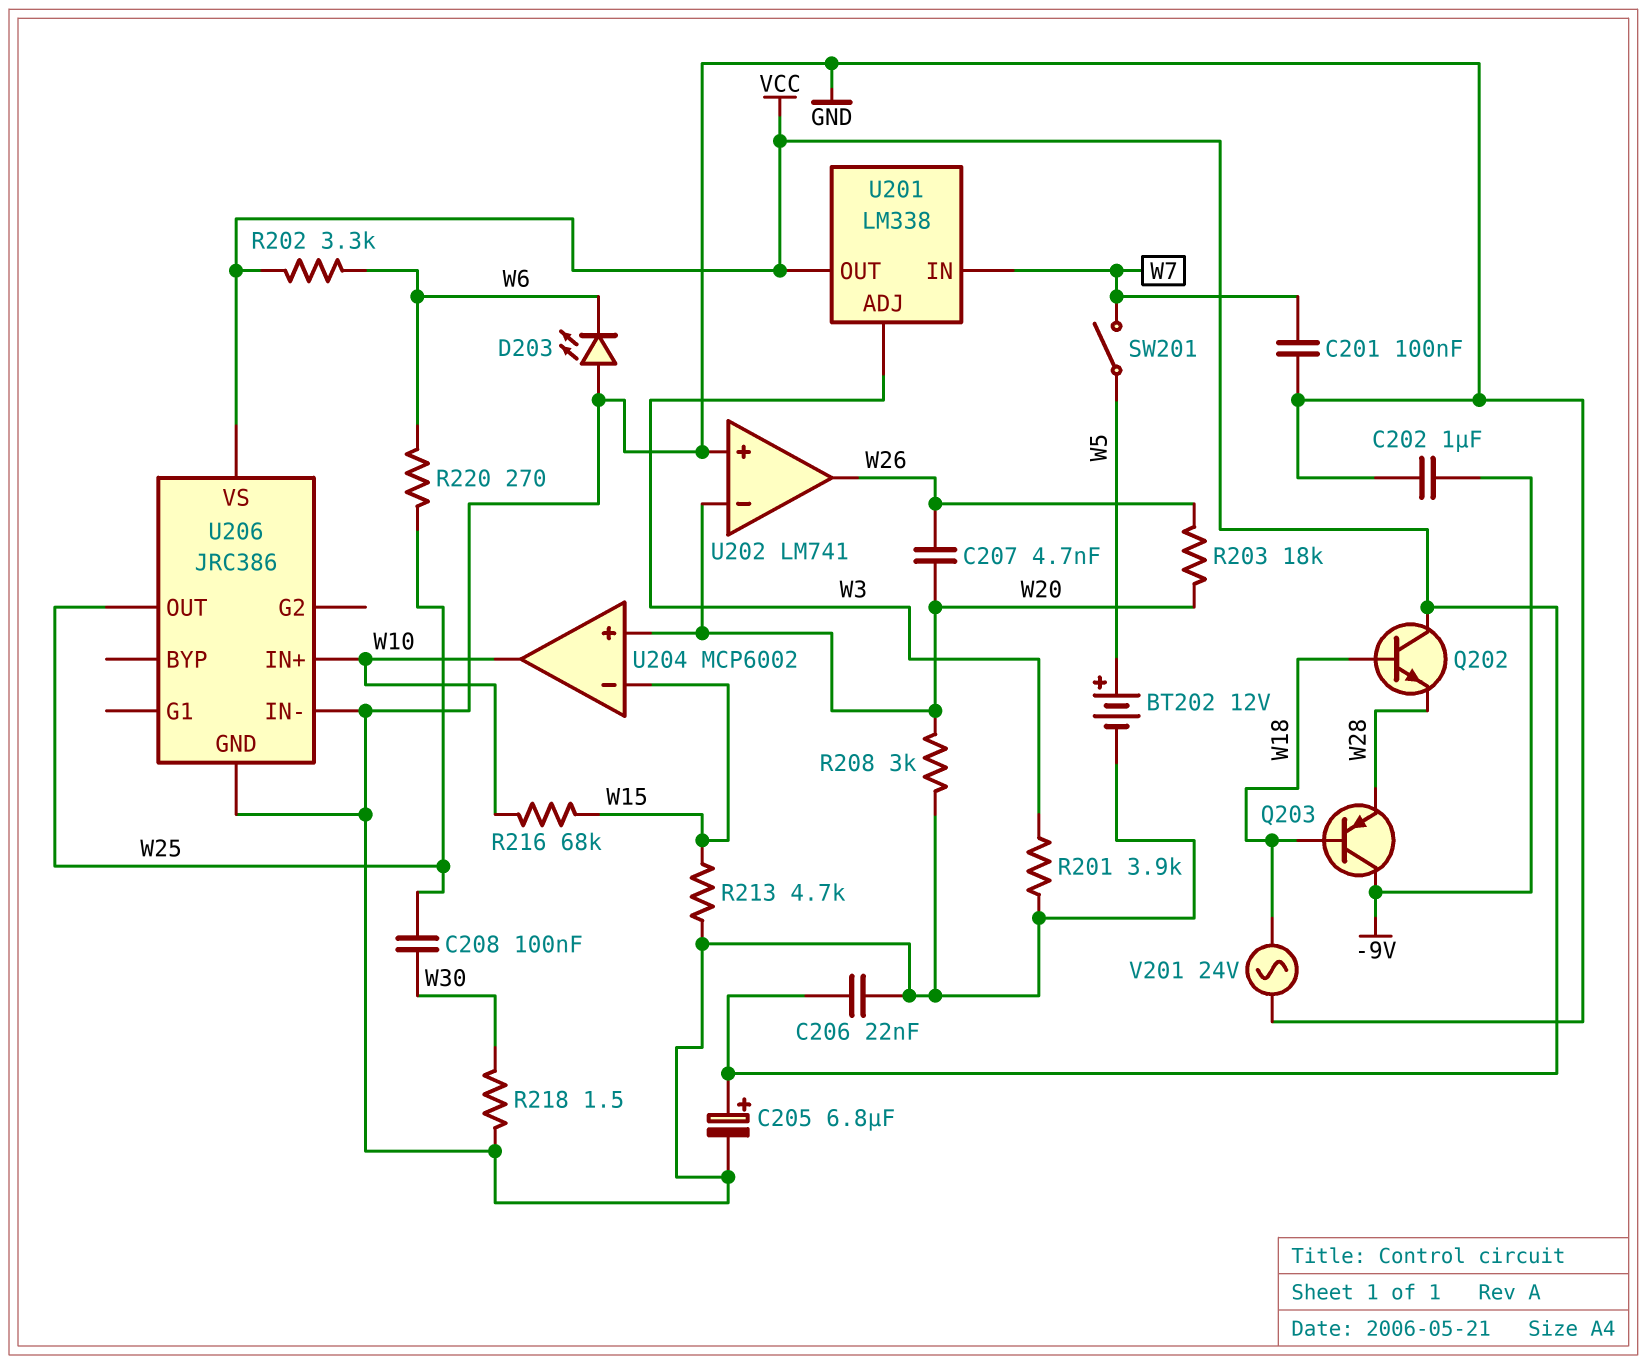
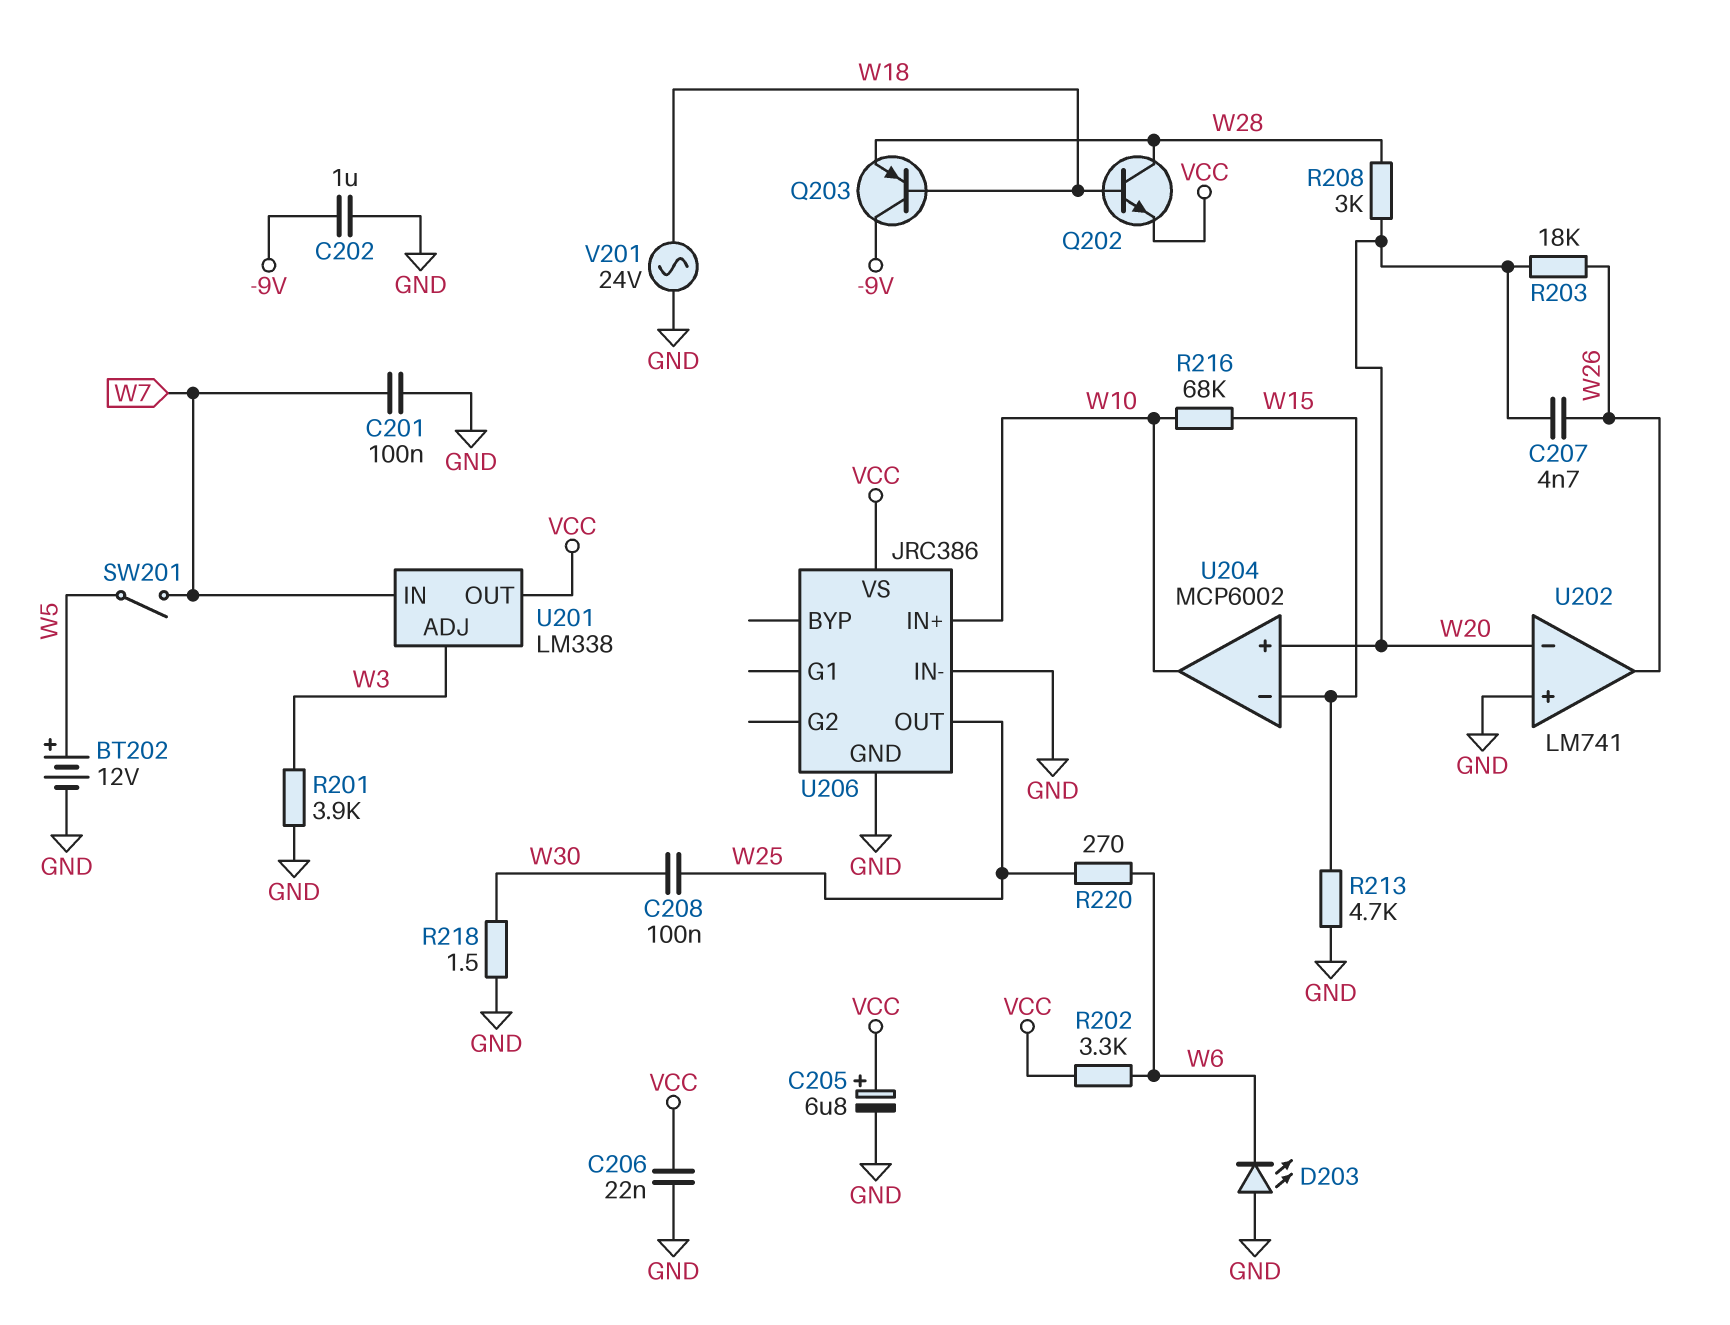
Q202: NPN (B W18, C VCC, E W28) -> NPN (B W18, C W28, E VCC)
R208: 3k (GND, W20) -> 3k (W20, W28)

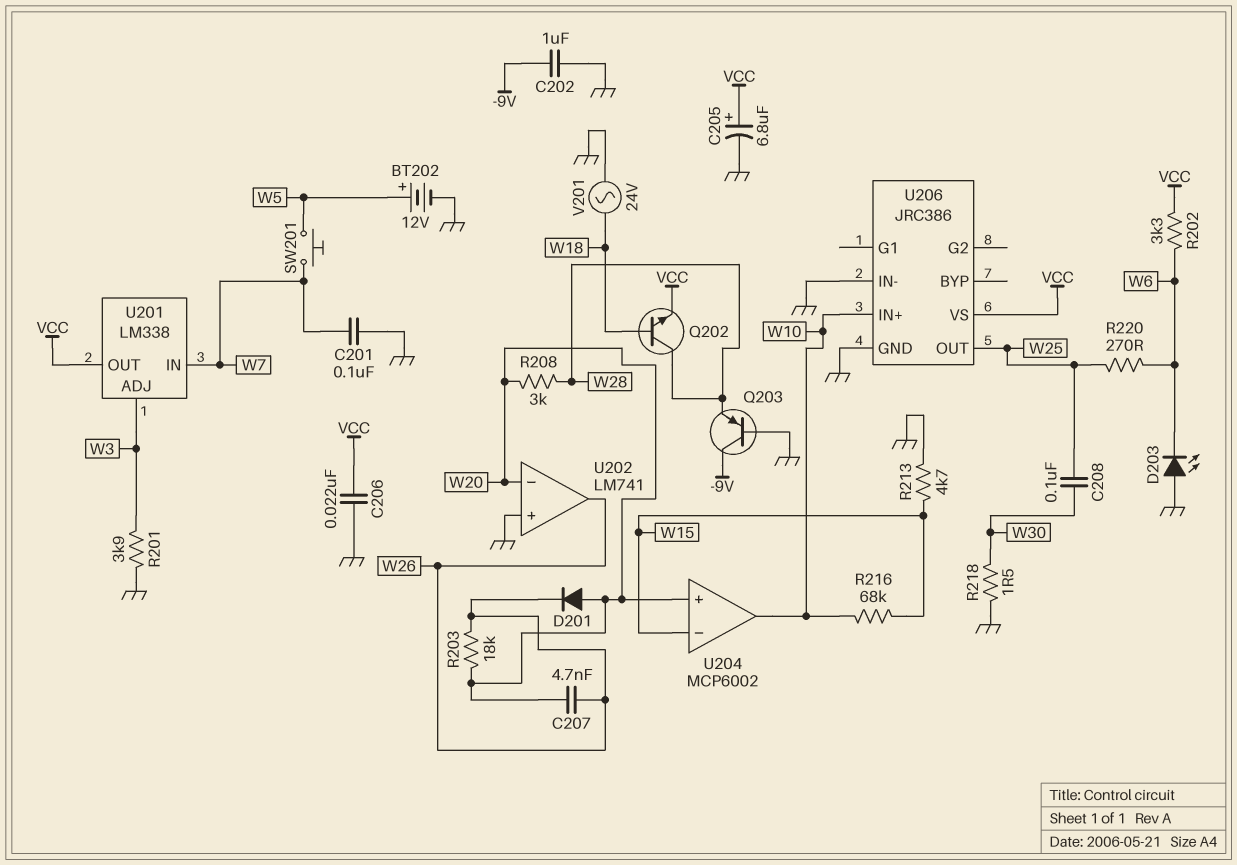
D201: none -> diode (A W20, K W26)
Q203: PNP (B W18, C -9V, E W28) -> PNP (B GND, C -9V, E W28)
SW201: switch (W5, W7) -> button (W5, W7)

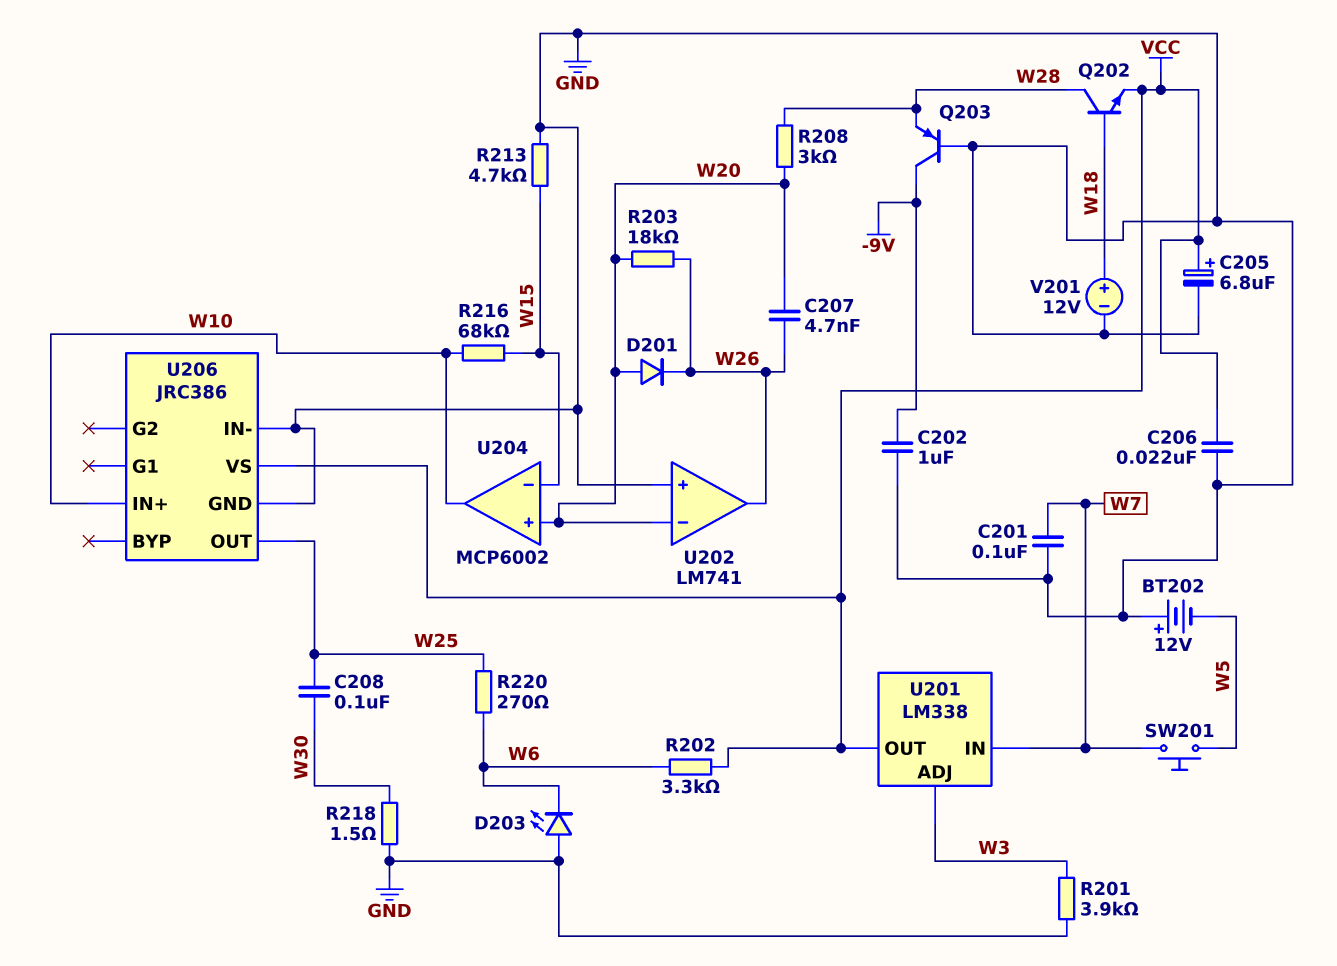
BT202: 12V (plus W5, minus GND) -> 12V (plus GND, minus W5)
V201: AC 24V (GND, W18) -> 12V (plus W18, minus GND)

